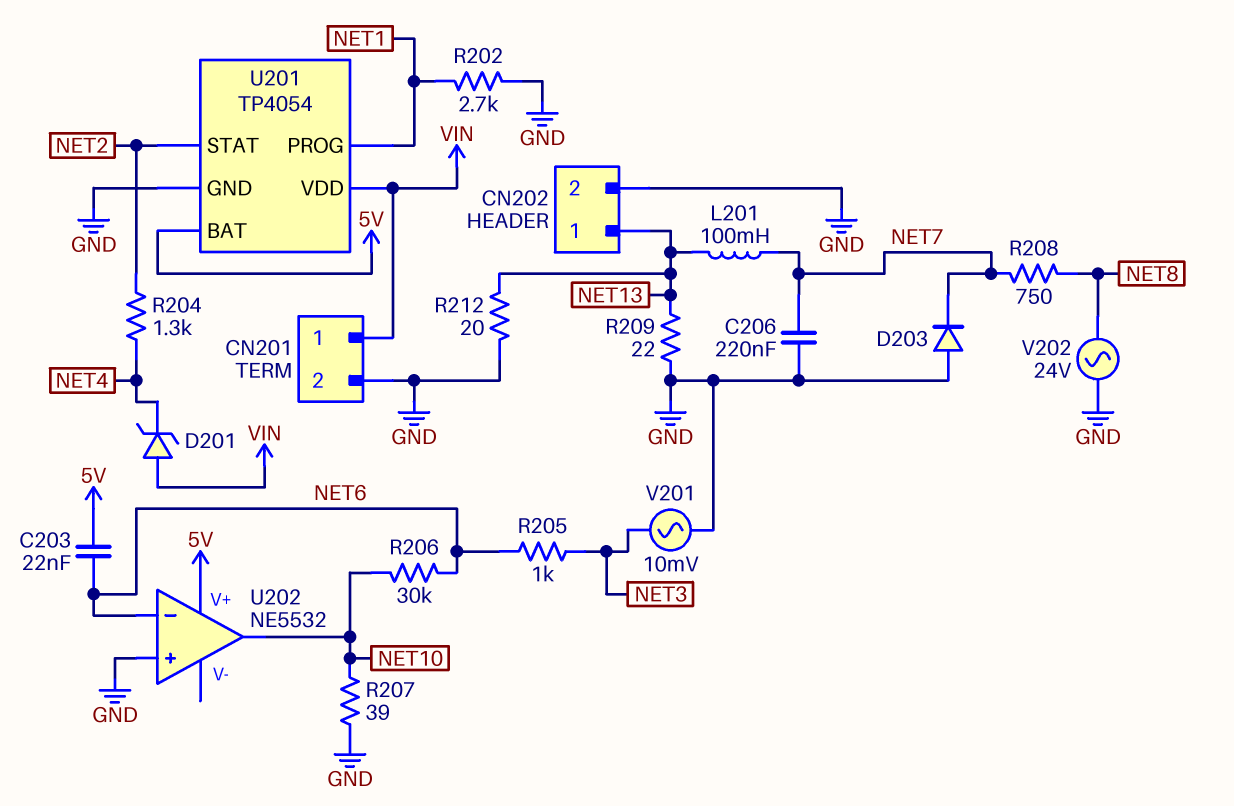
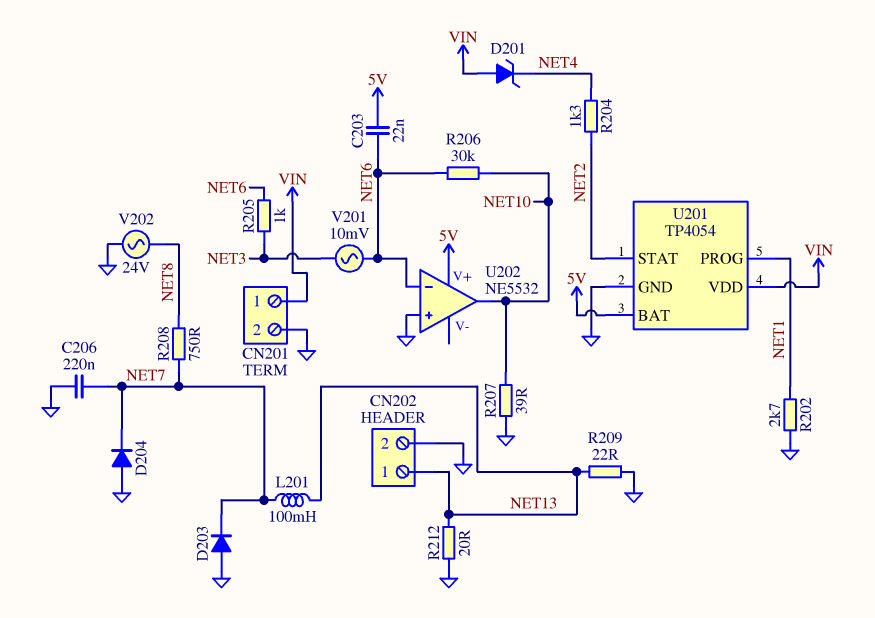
D204: none -> diode (A GND, K NET7)
V201: AC 10mV (GND, NET3) -> AC 10mV (NET3, NET6)

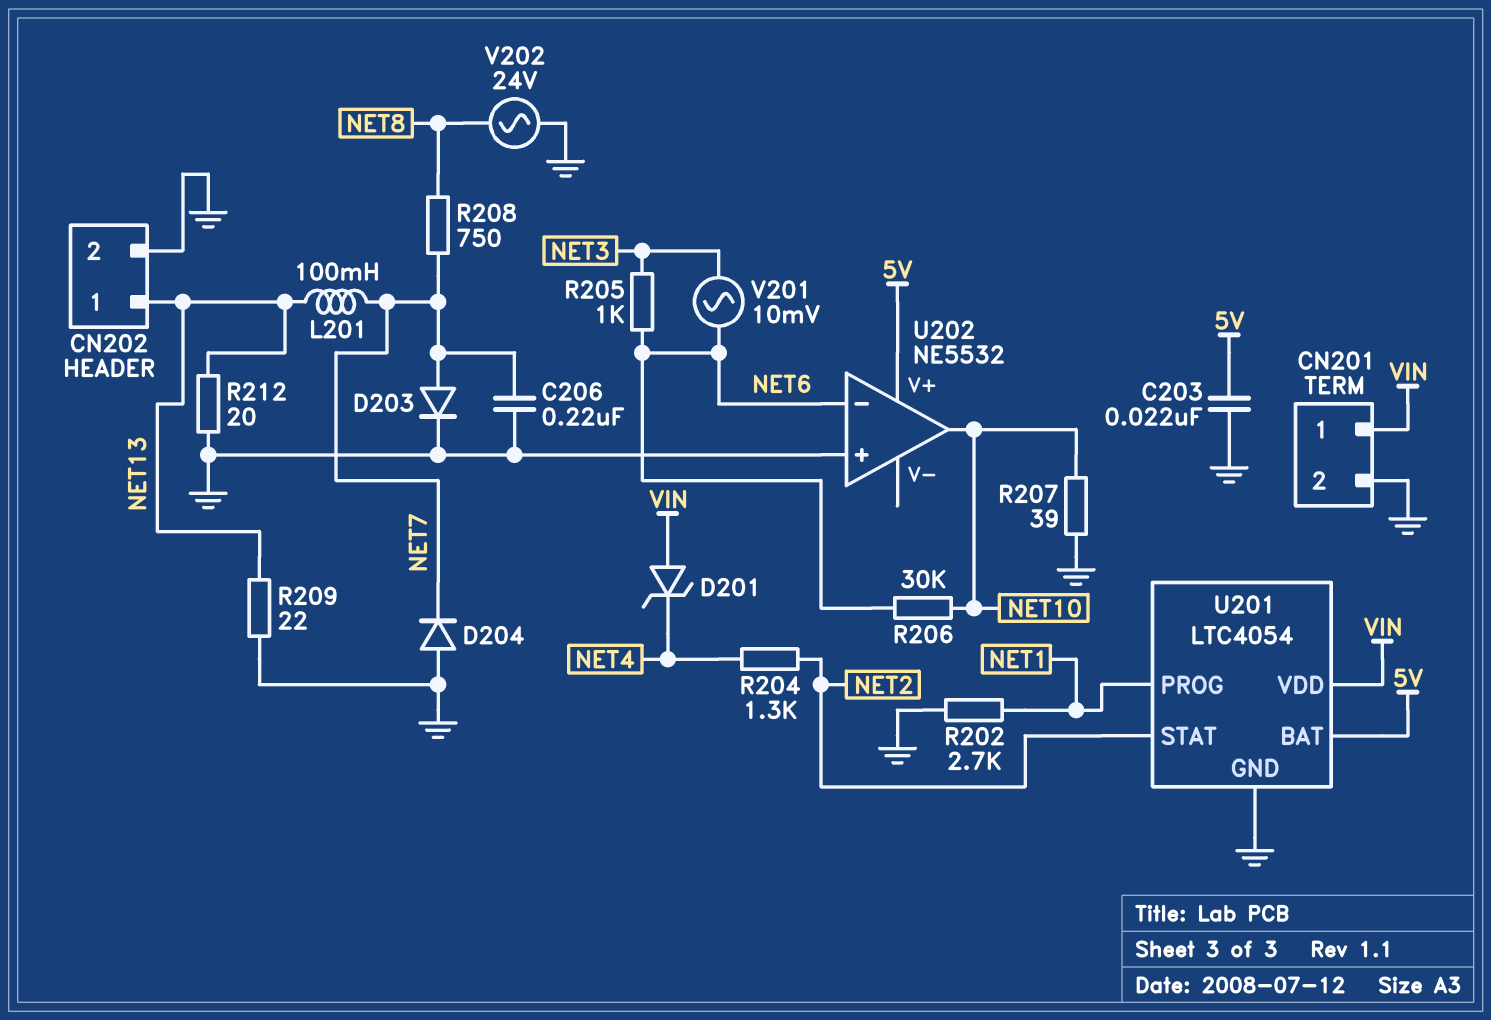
C203: 22nF (5V, NET6) -> 22nF (5V, GND)
D203: diode (A GND, K NET7) -> diode (A NET7, K GND)
U201: TP4054 -> LTC4054

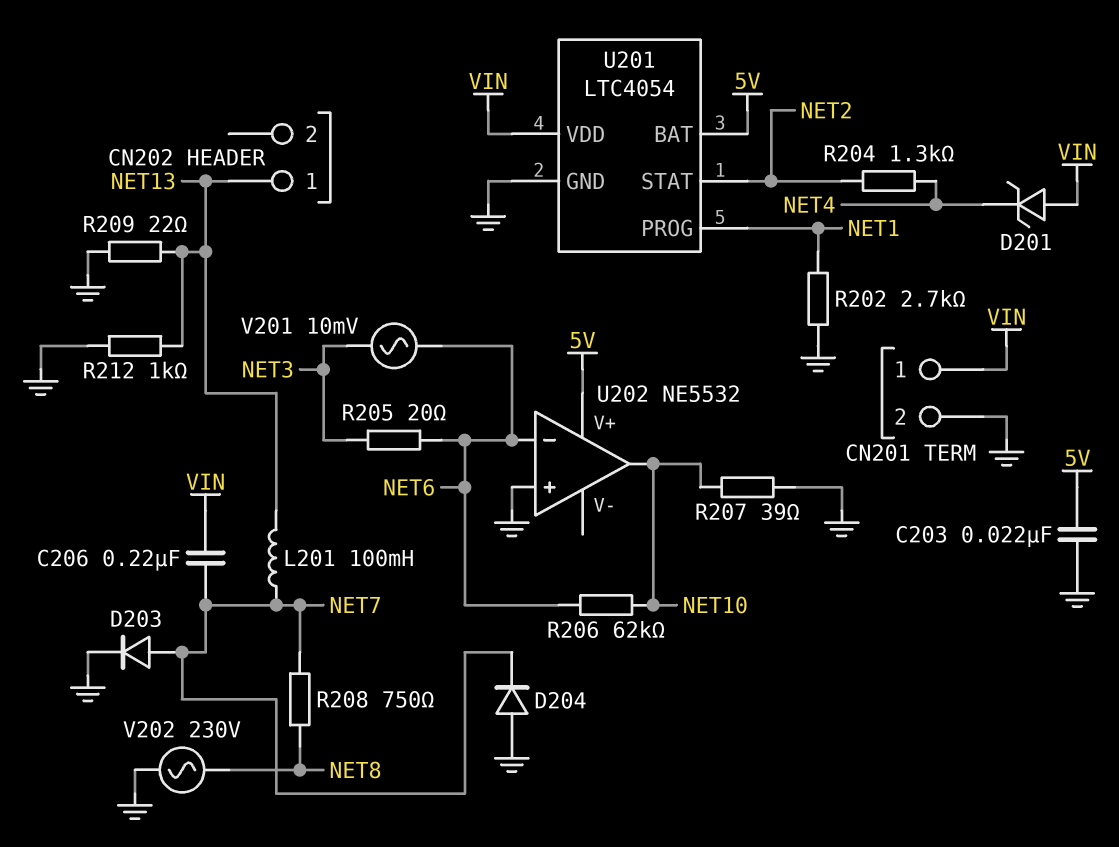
C206: 220nF (GND, NET7) -> 220nF (NET7, VIN)
CN202 pin 2: GND -> none
R205: 1k (NET3, NET6) -> 20 (NET3, NET6)
R206: 30k (NET6, NET10) -> 62k (NET6, NET10)
R212: 20 (GND, NET13) -> 1k (GND, NET13)
V202: AC 24V (GND, NET8) -> AC 230V (GND, NET8)

